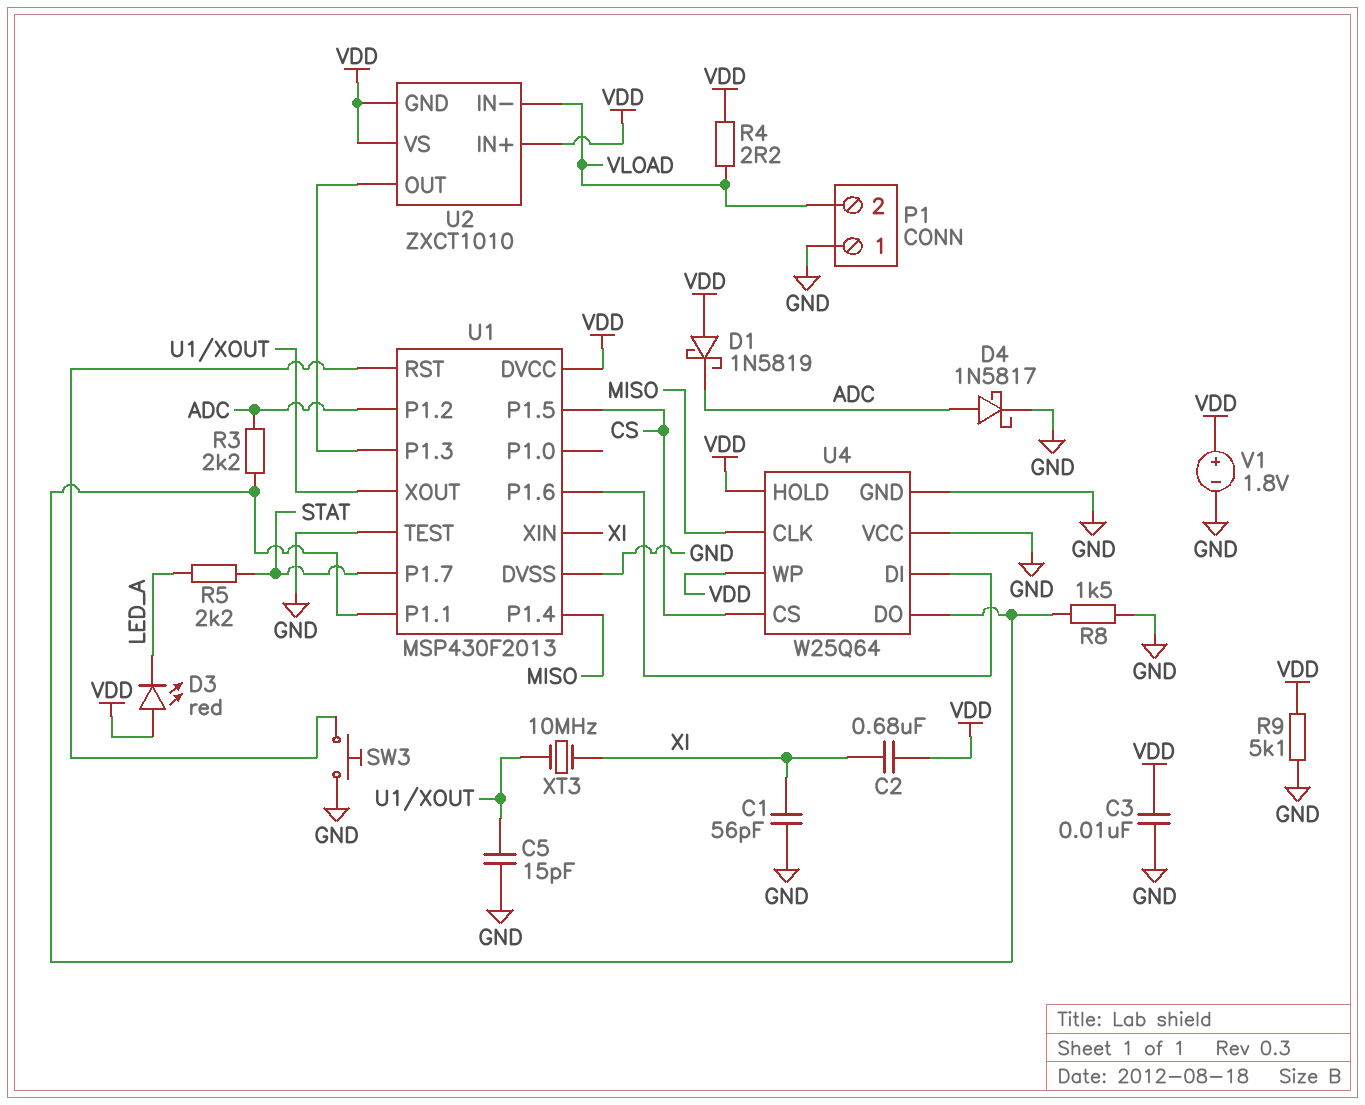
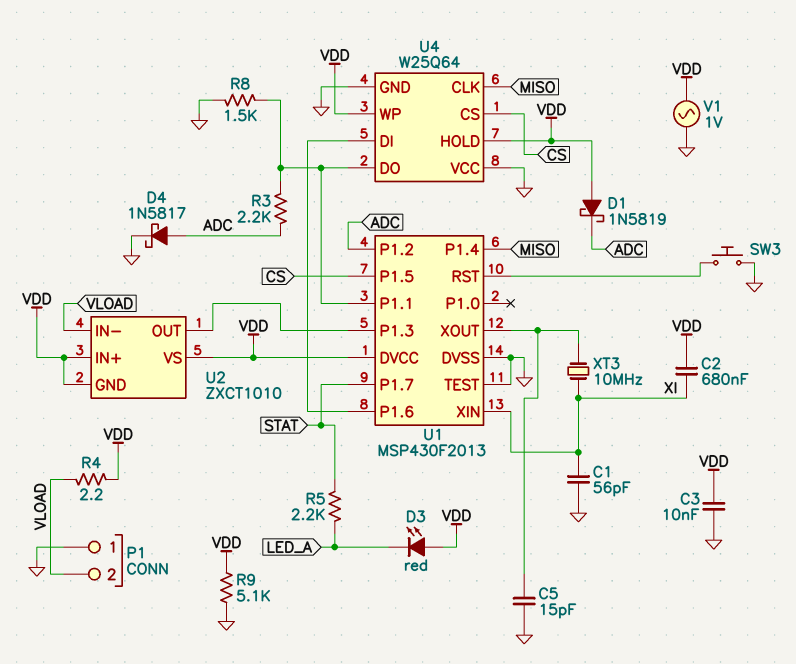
V1: 1.8V (plus VDD, minus GND) -> AC 1V (GND, VDD)

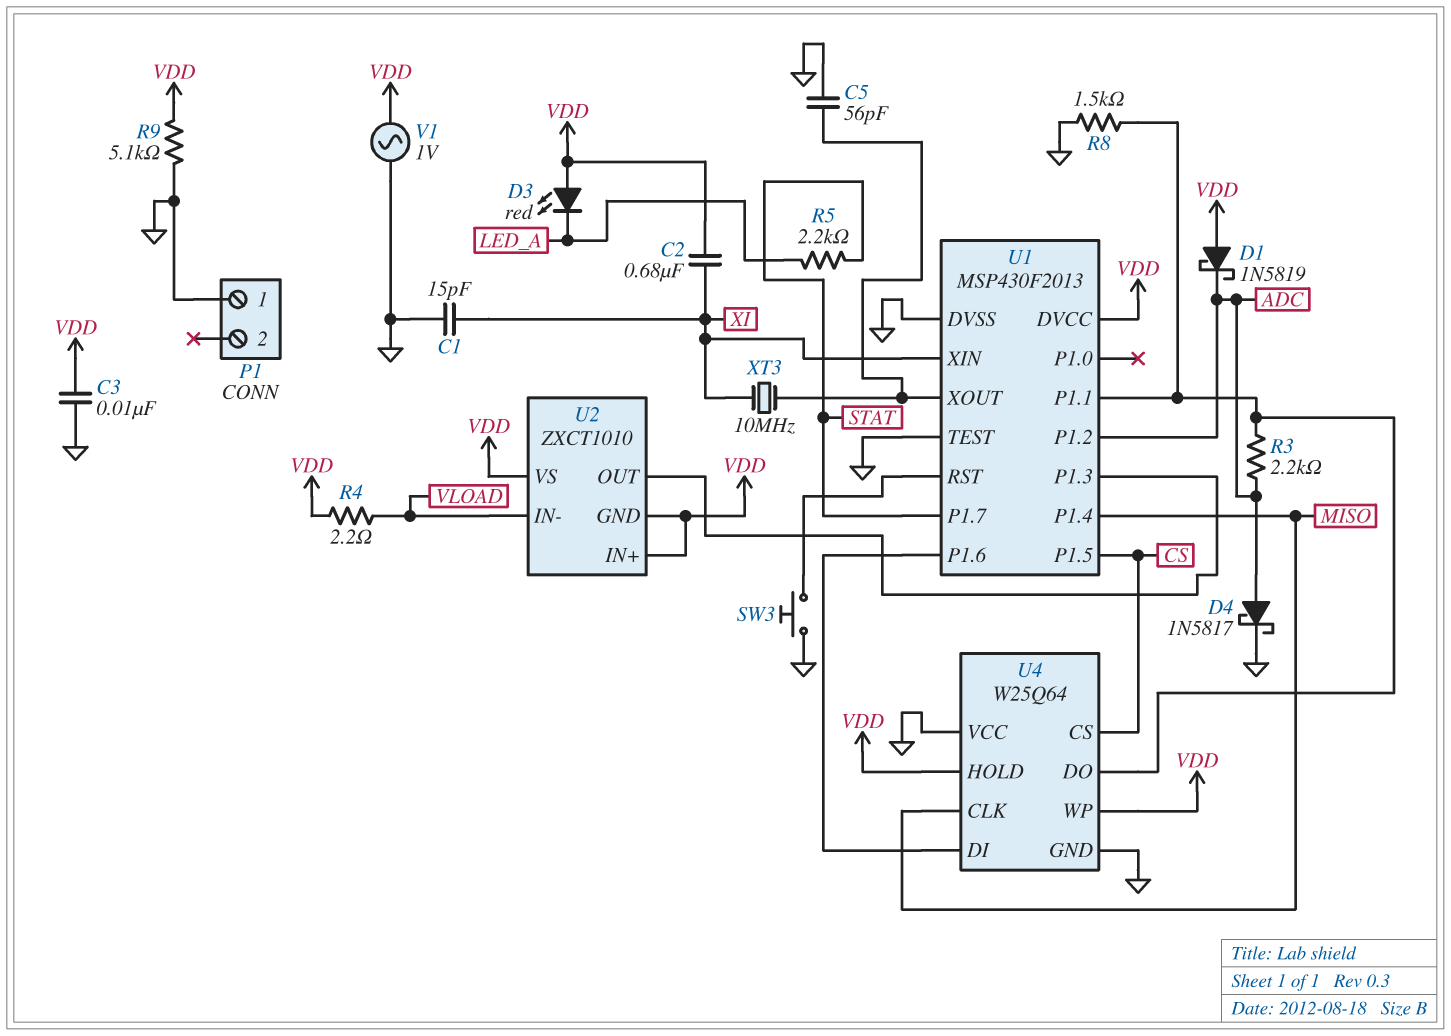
C1: 56pF (GND, XI) -> 15pF (GND, XI)
C5: 15pF (GND, U1/XOUT) -> 56pF (GND, U1/XOUT)
P1 pin 2: VLOAD -> none

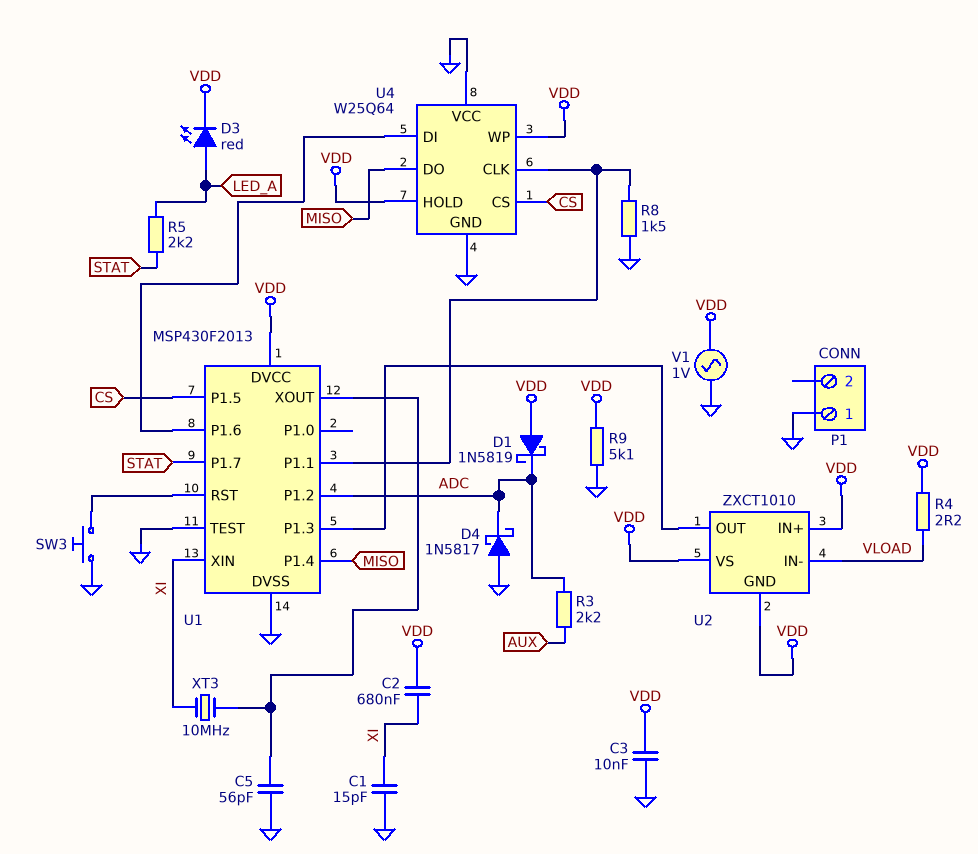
D3: LED red (A VDD, K LED_A) -> LED red (A LED_A, K VDD)
D4: schottky 1N5817 (A ADC, K GND) -> schottky 1N5817 (A GND, K ADC)
R3: 2.2k (ADC, U1/P1.1) -> 2.2k (ADC, AUX)
U4 pin CLK: MISO -> U1/P1.1
U4 pin DO: U1/P1.1 -> MISO

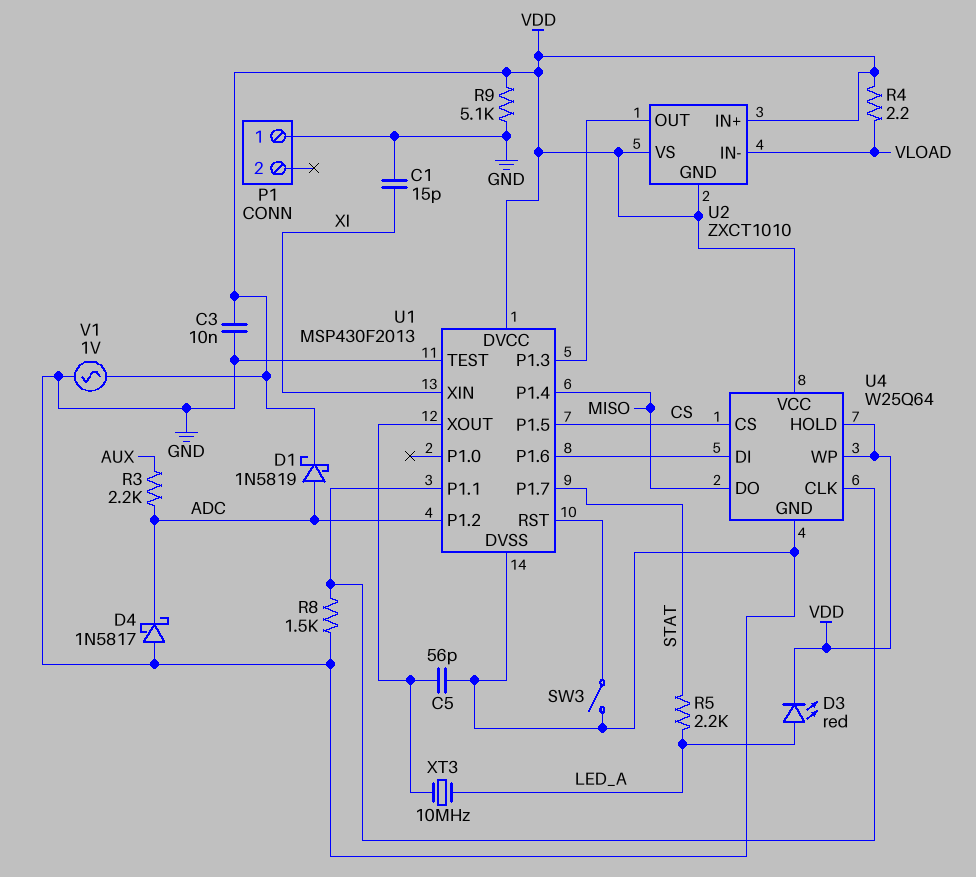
C2: 680nF (VDD, XI) -> none
D1: schottky 1N5819 (A VDD, K ADC) -> schottky 1N5819 (A ADC, K VDD)
SW3: button (GND, U1/RST) -> switch (GND, U1/RST)
U4 pin VCC: GND -> VDD
XT3: 10MHz (U1/XOUT, XI) -> 10MHz (LED_A, U1/XOUT)

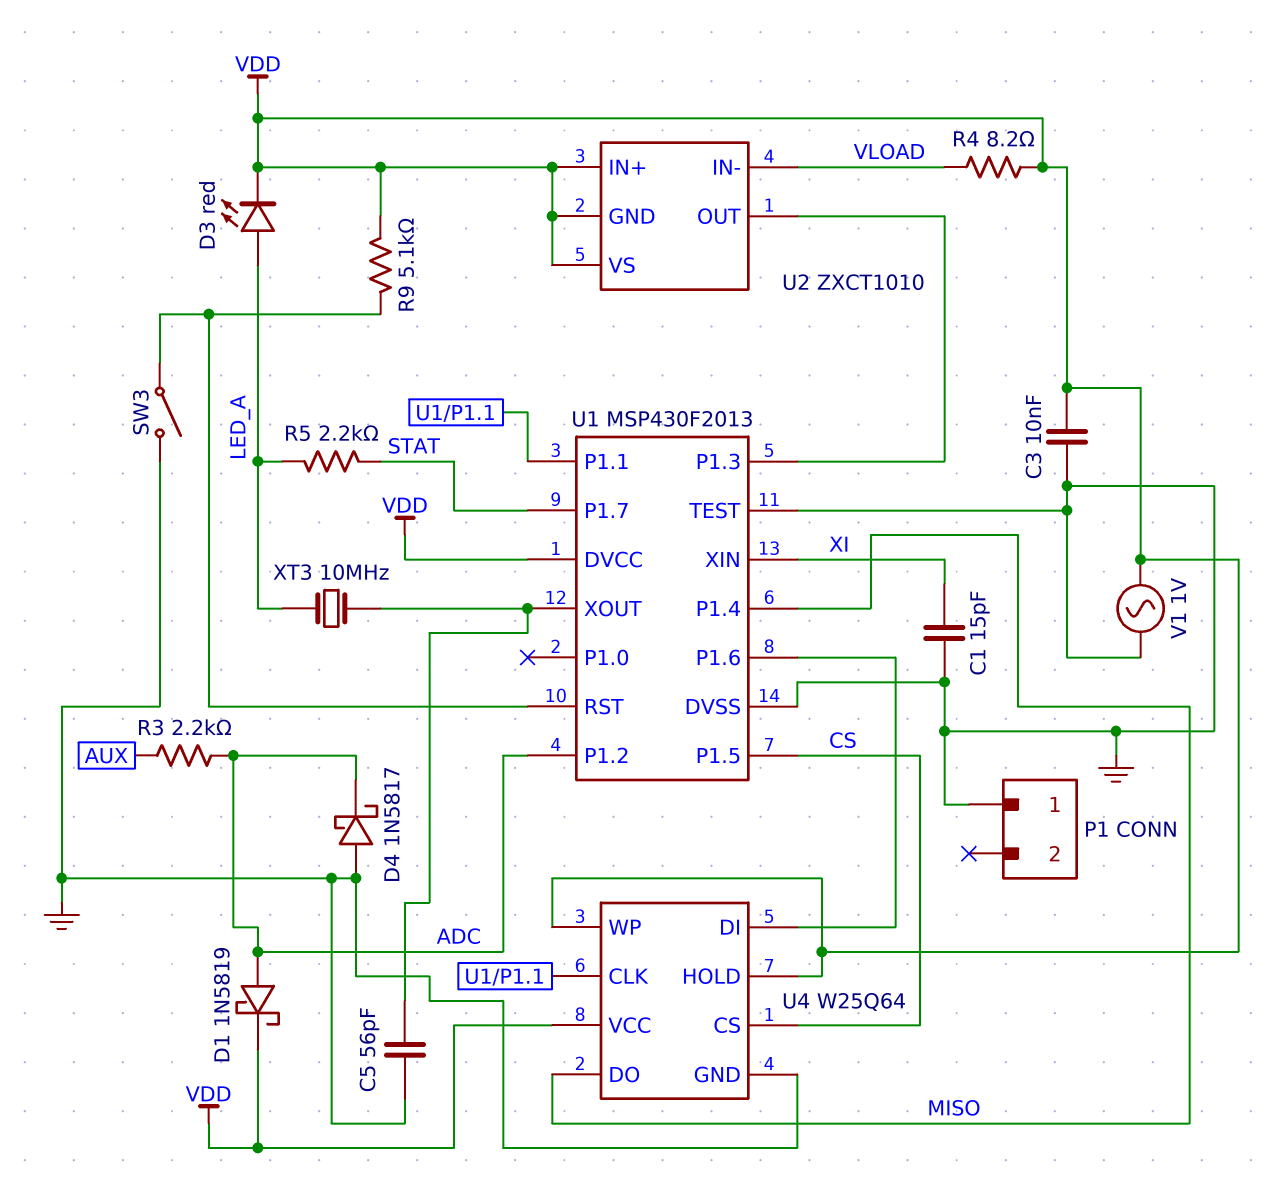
R4: 2.2 (VDD, VLOAD) -> 8.2 (VDD, VLOAD)
R8: 1.5k (GND, U1/P1.1) -> none
R9: 5.1k (GND, VDD) -> 5.1k (U1/RST, VDD)

